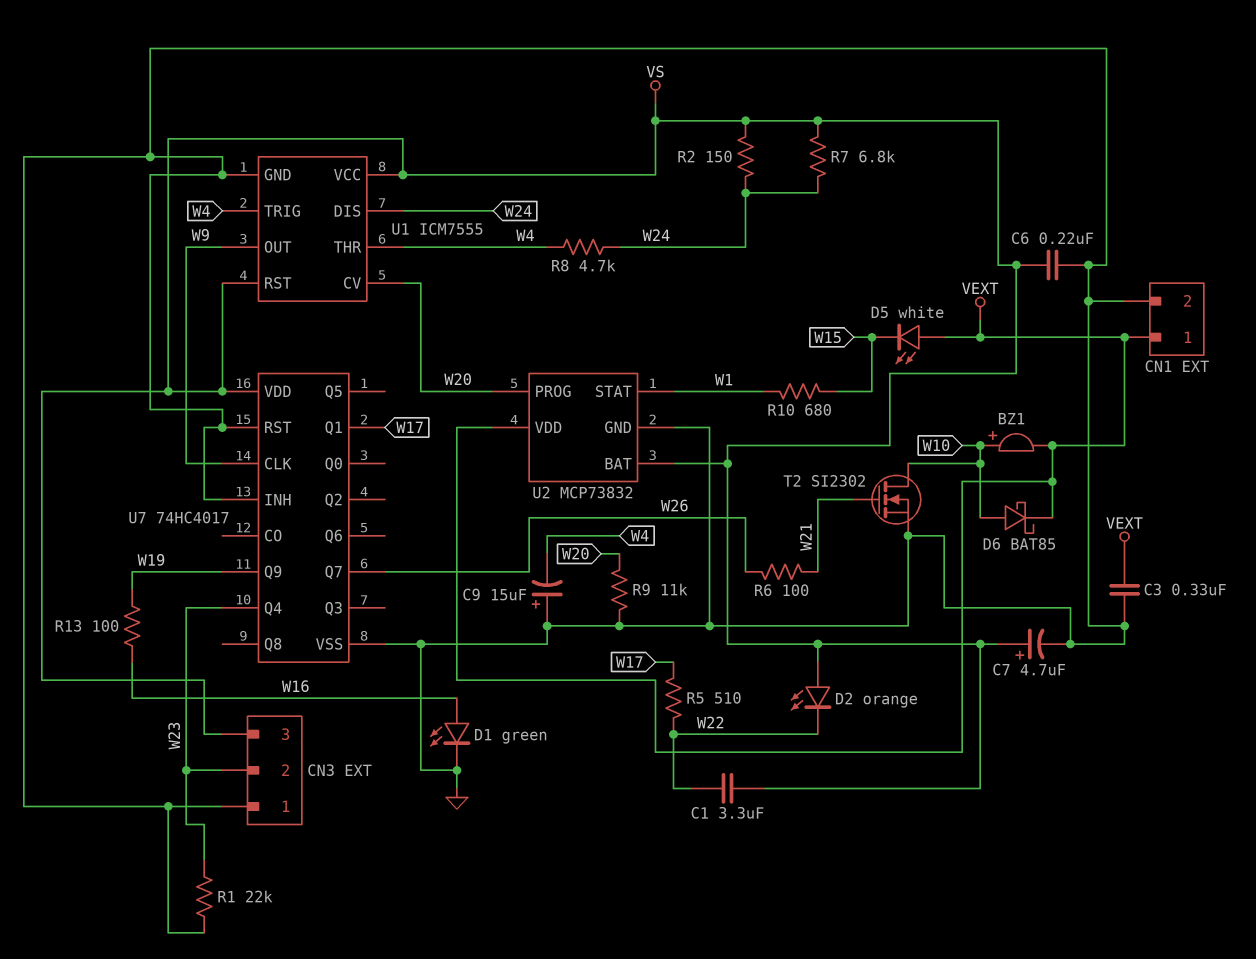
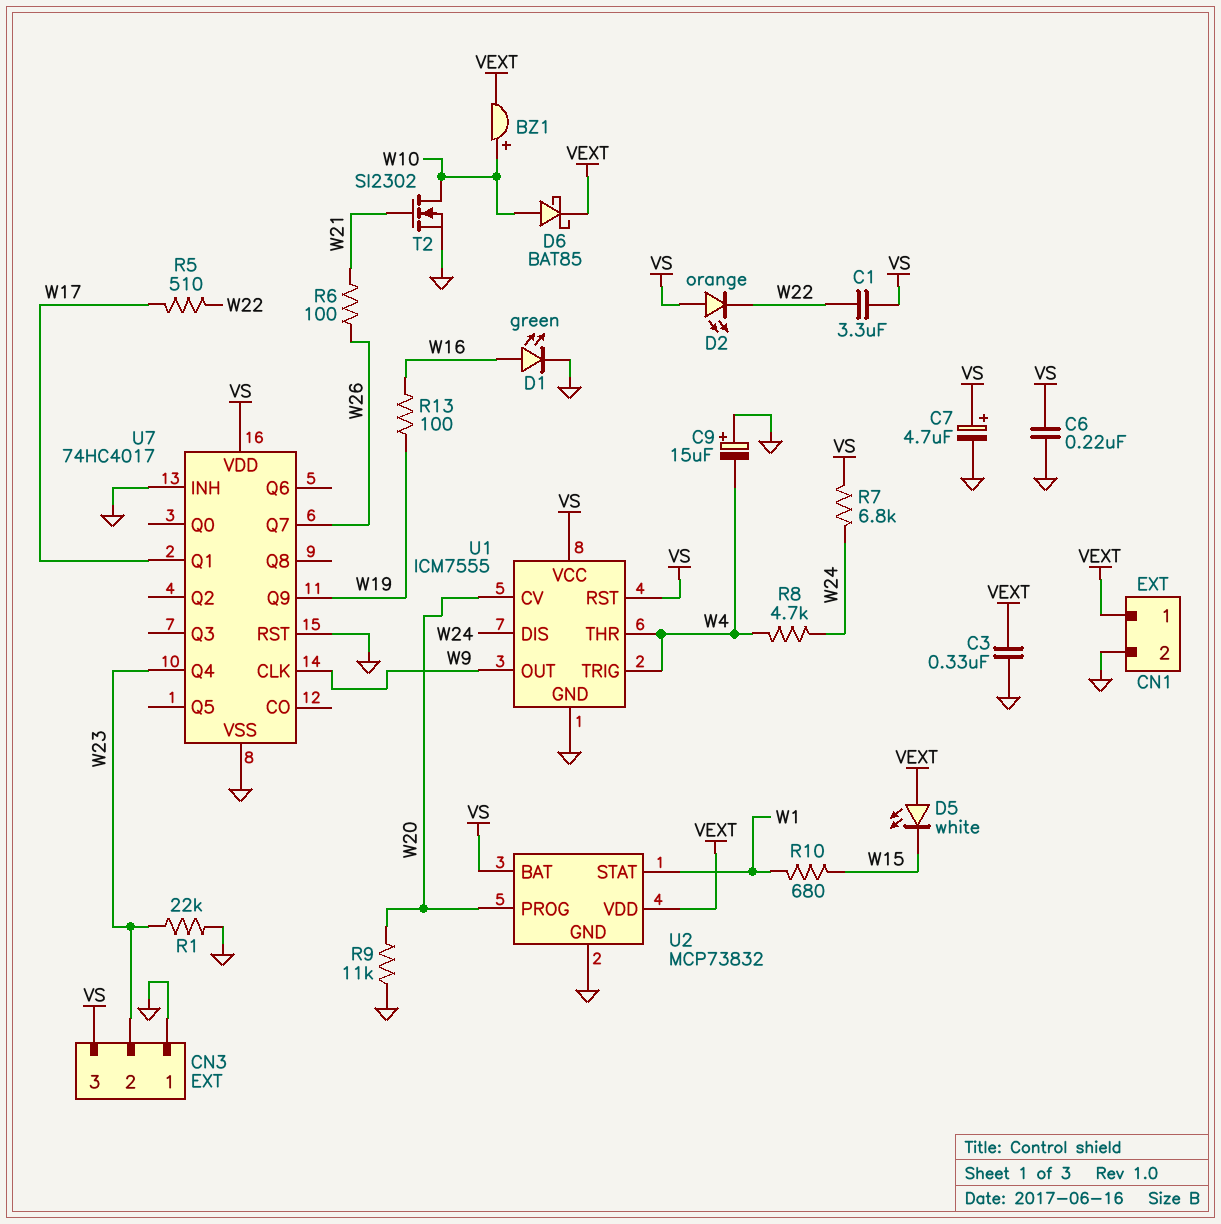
R2: 150 (VS, W24) -> none

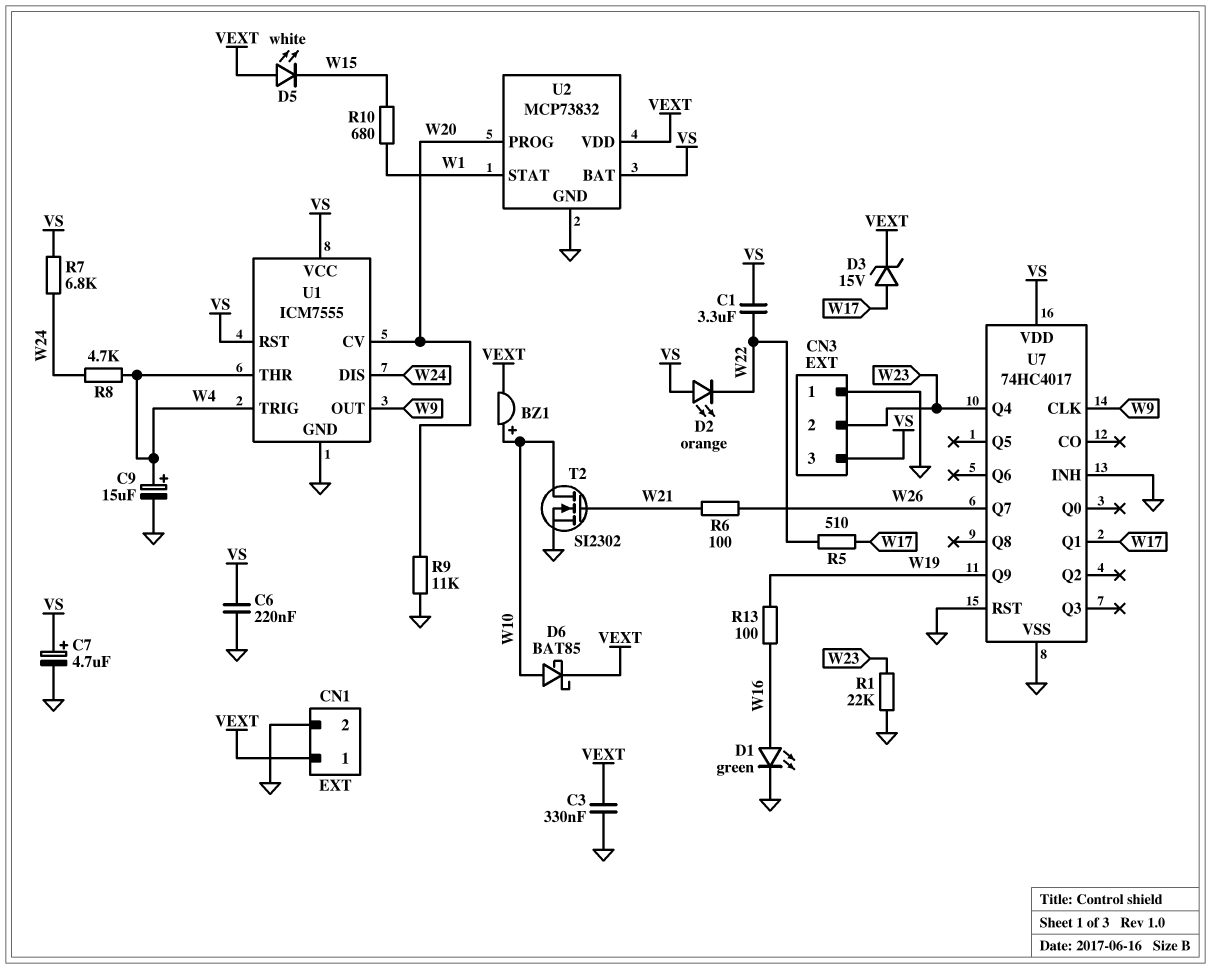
C9: 15uF (plus GND, minus W4) -> 15uF (plus W4, minus GND)
D3: none -> zener 15V (A W17, K VEXT)

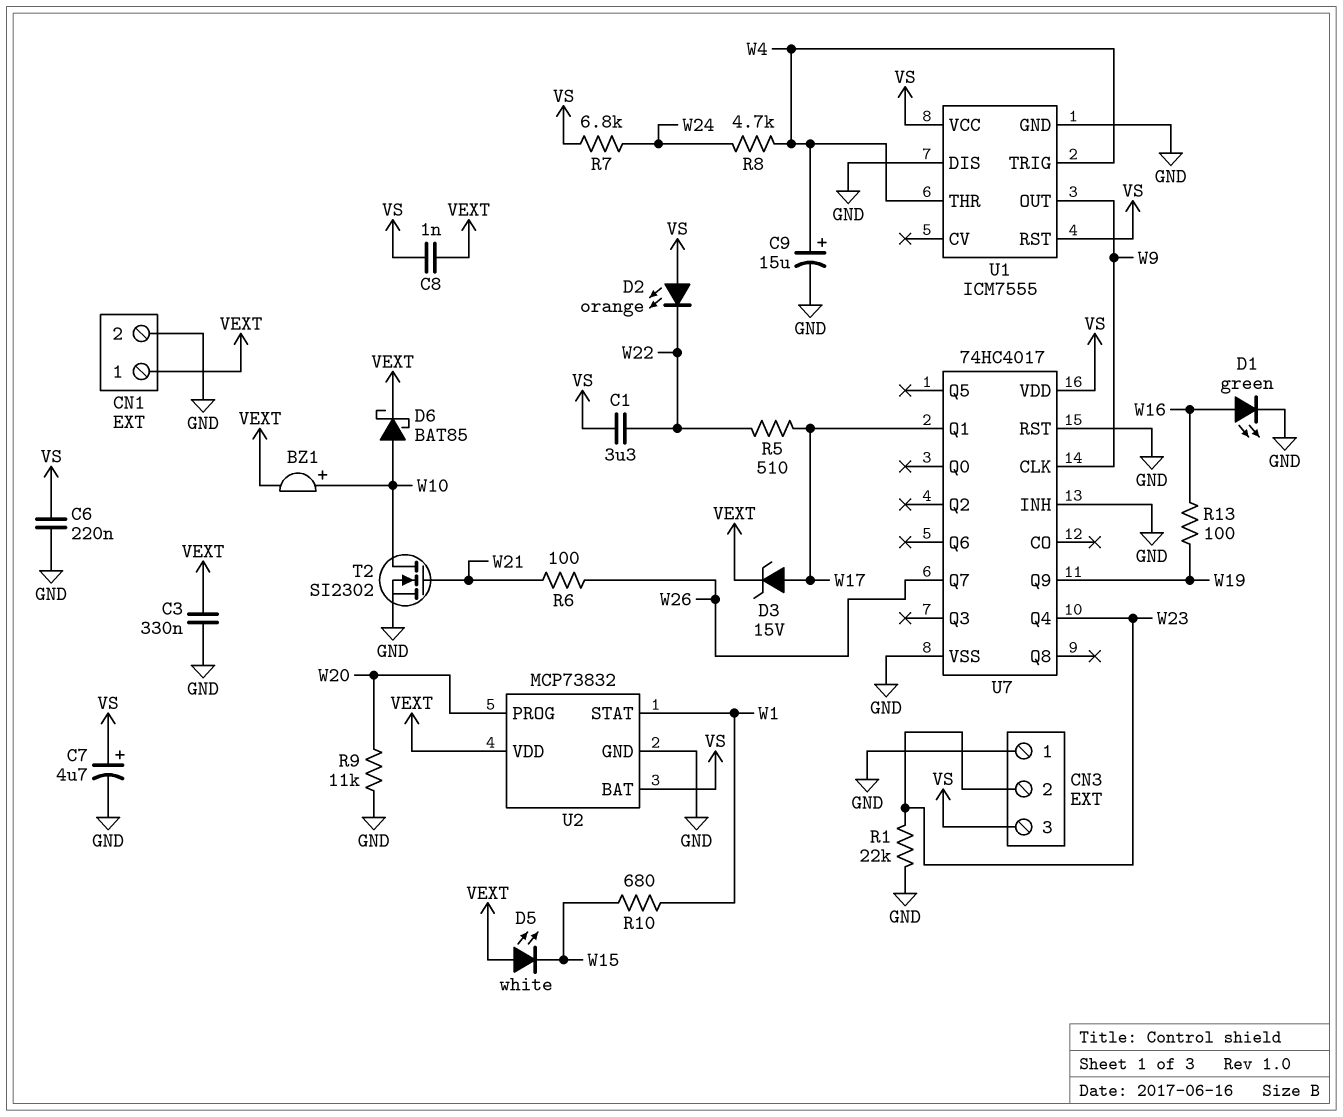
C8: none -> 1nF (VEXT, VS)
U1 pin CV: W20 -> none
U1 pin DIS: W24 -> GND

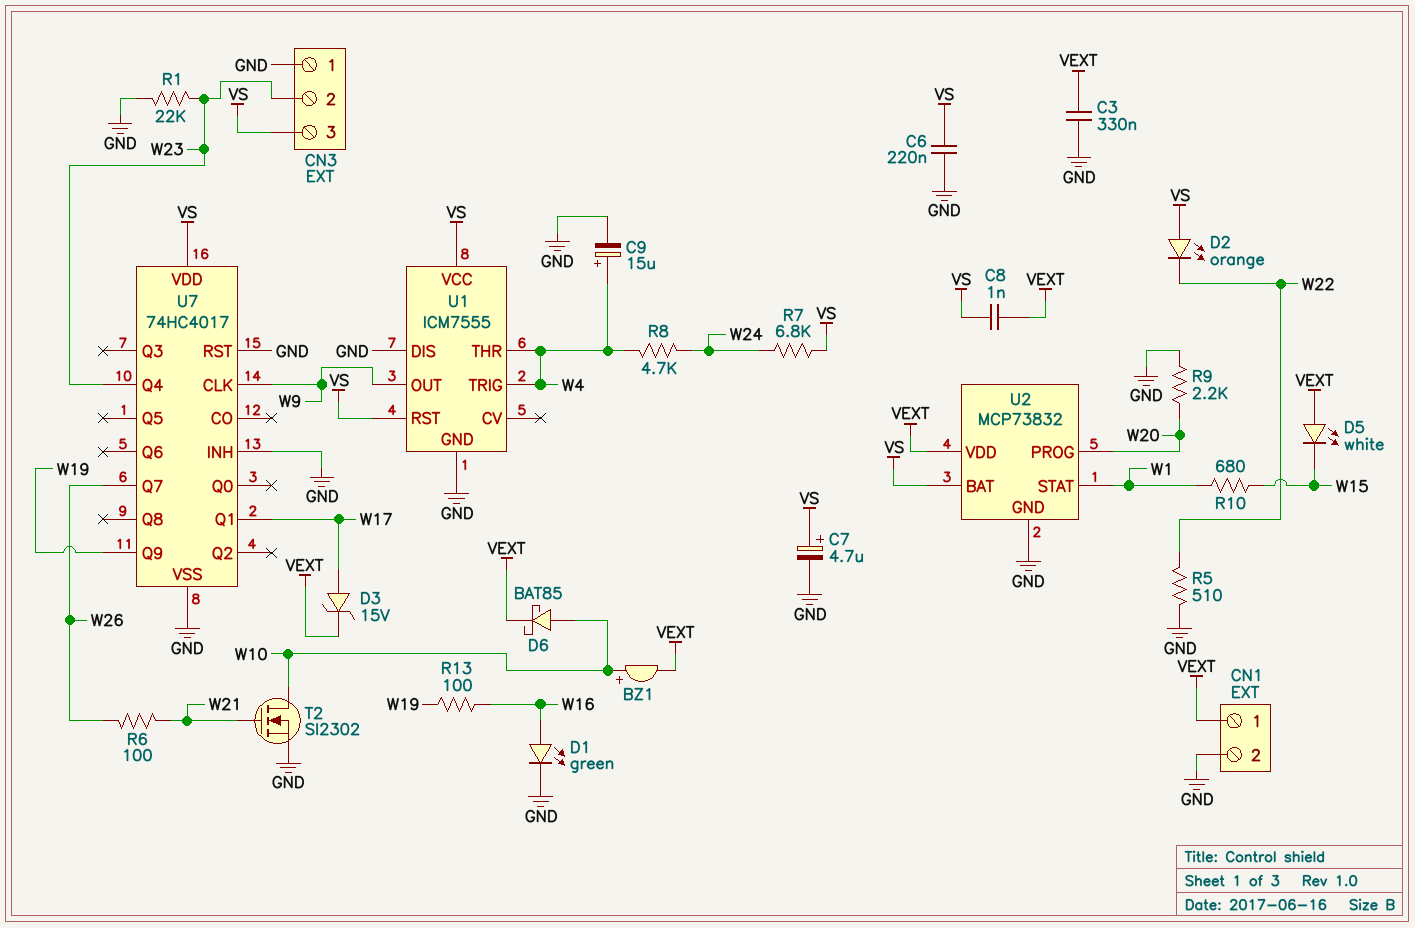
C1: 3.3uF (VS, W22) -> none
R5: 510 (W17, W22) -> 510 (GND, W22)
R9: 11k (GND, W20) -> 2.2k (GND, W20)

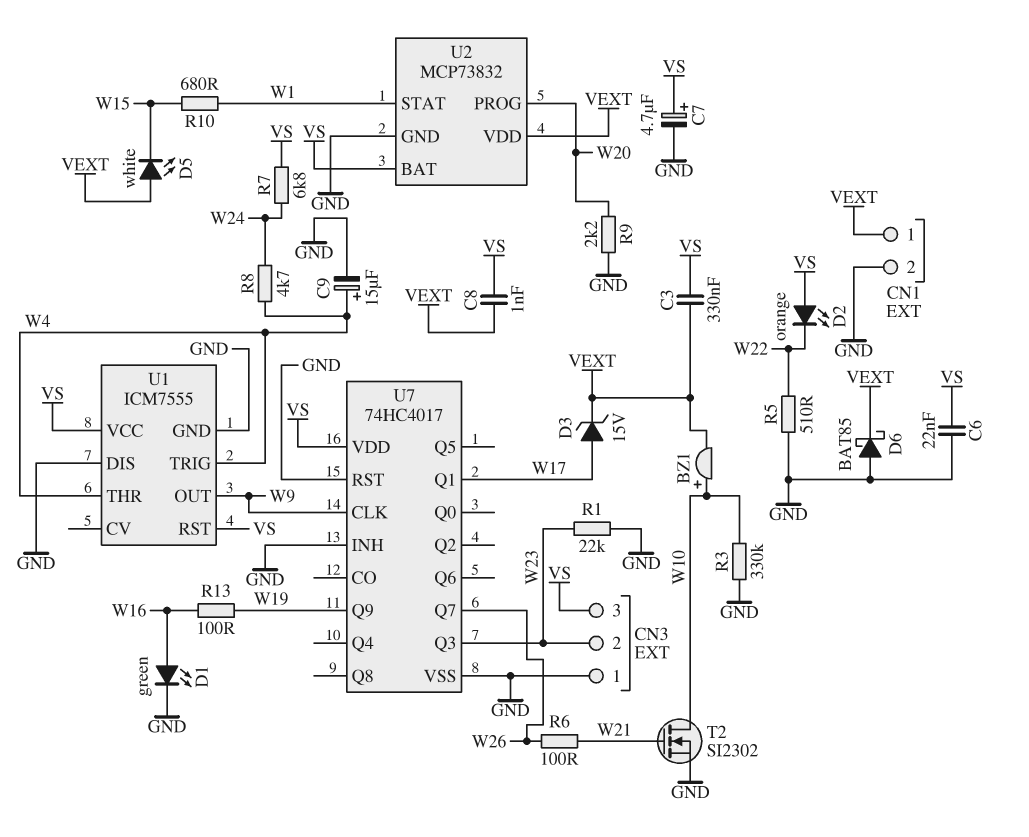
C3: 330nF (GND, VEXT) -> 330nF (VEXT, VS)
C6: 220nF (GND, VS) -> 22nF (GND, VS)
D6: schottky BAT85 (A W10, K VEXT) -> schottky BAT85 (A GND, K VEXT)
R3: none -> 330k (GND, W10)
U7 pin Q3: none -> W23
U7 pin Q4: W23 -> none

